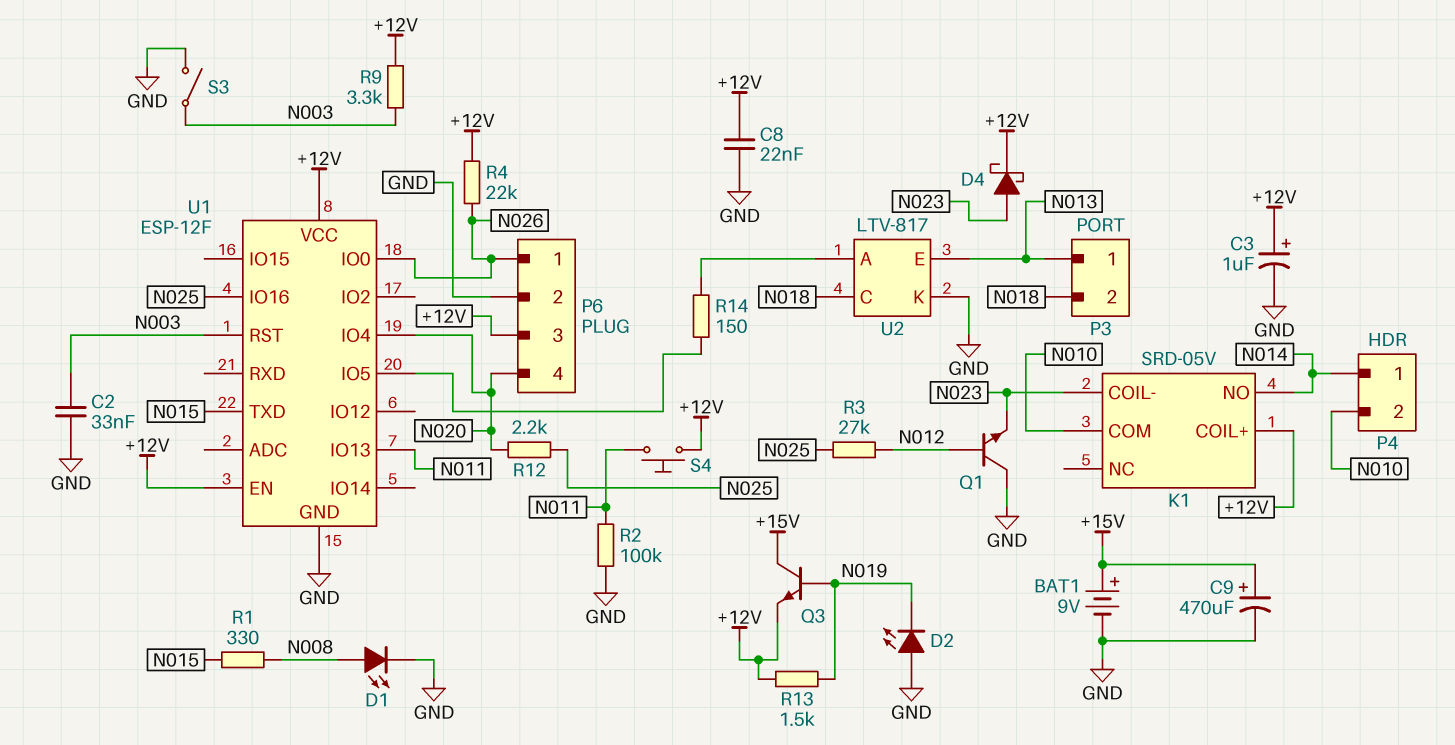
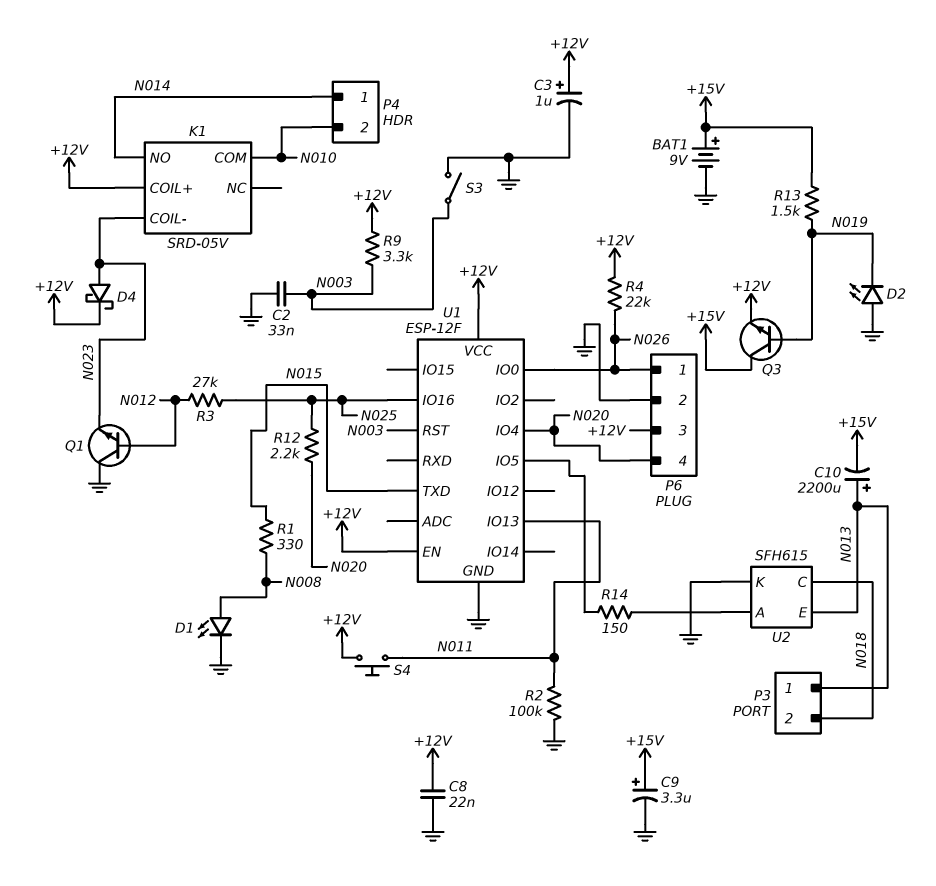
C9: 470uF (plus +15V, minus GND) -> 3.3uF (plus +15V, minus GND)
C10: none -> 2200uF (plus N013, minus +15V)
R13: 1.5k (+12V, N019) -> 1.5k (+15V, N019)
U2: LTV-817 -> SFH615

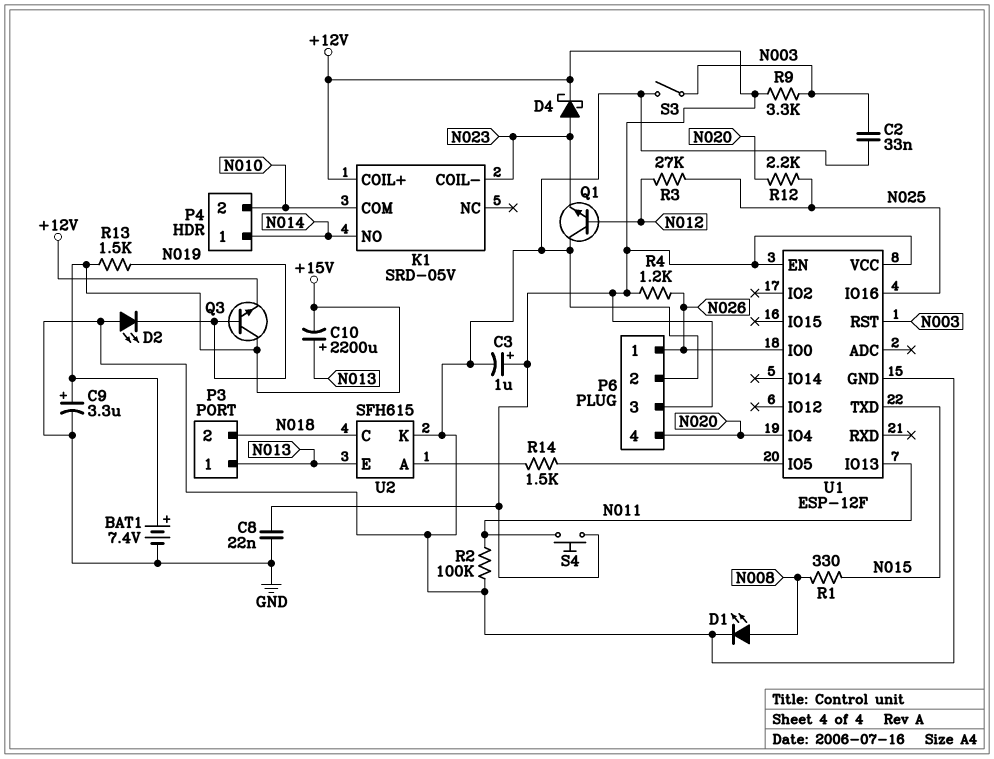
BAT1: 9V (plus +15V, minus GND) -> 7.4V (plus +15V, minus GND)
R4: 22k (+12V, N026) -> 1.2k (+12V, N026)
R14: 150 (U1/IO5, U2/A) -> 1.5k (U1/IO5, U2/A)

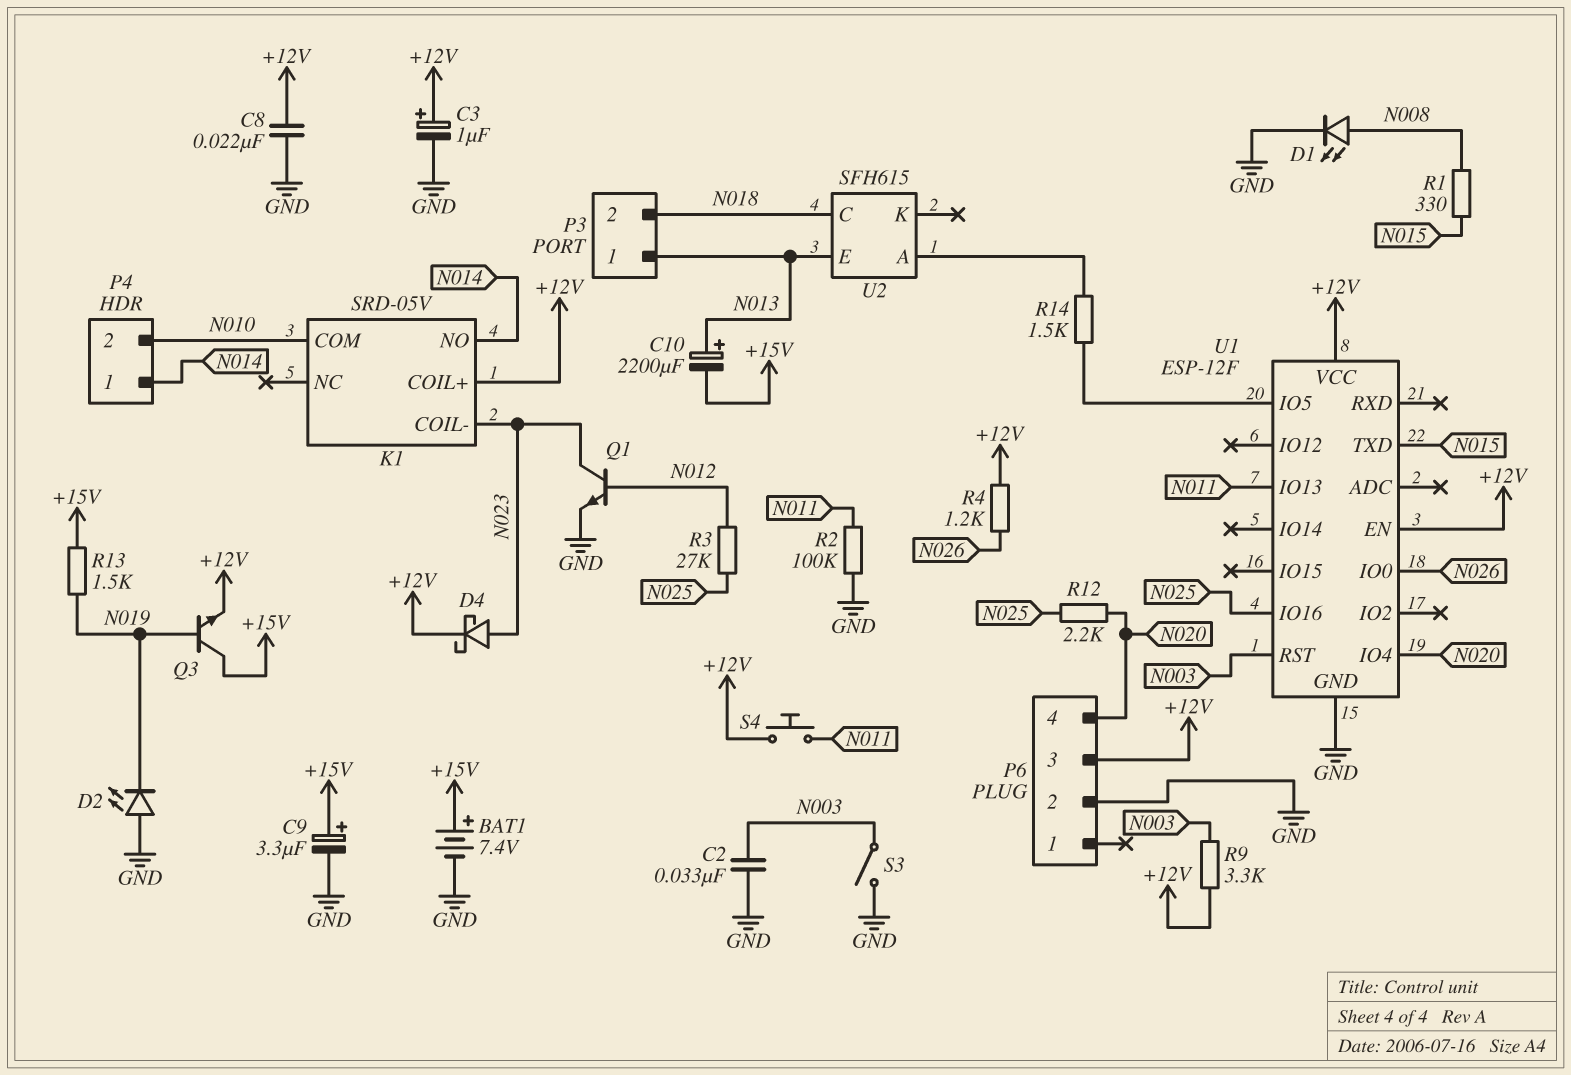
P6 pin 1: N026 -> none
Q1: NPN (B N012, C GND, E N023) -> NPN (B N012, C N023, E GND)
U2 pin K: GND -> none

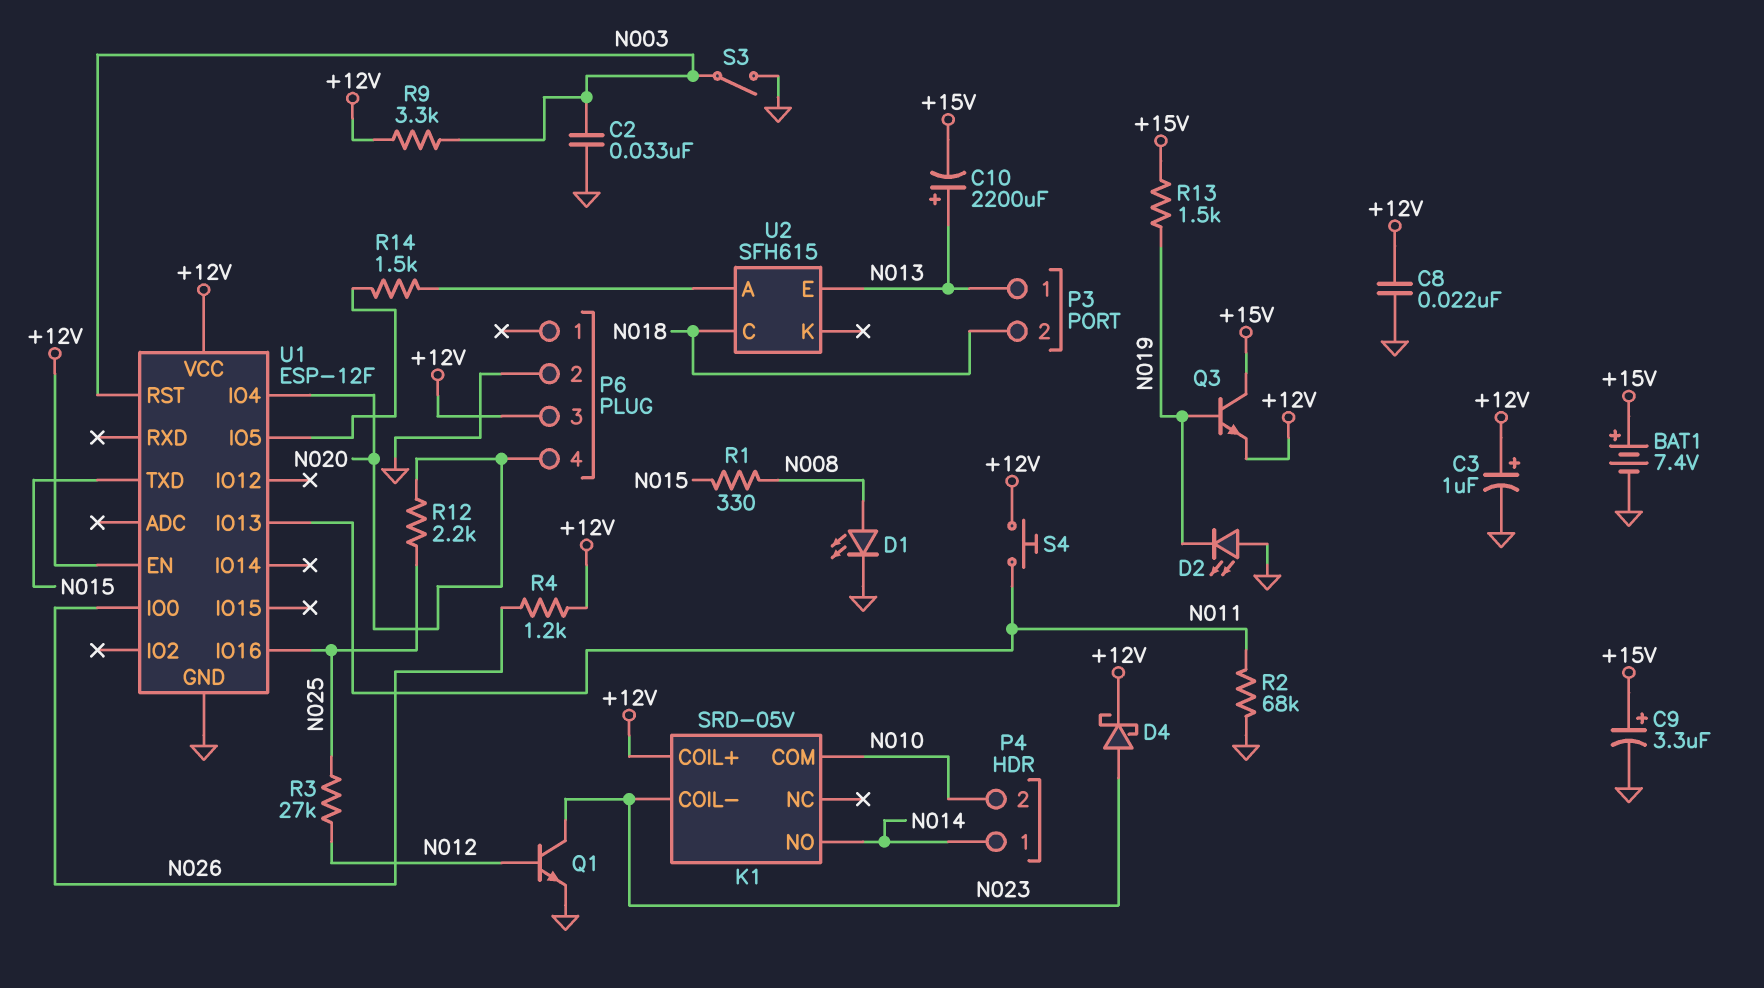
R2: 100k (GND, N011) -> 68k (GND, N011)

